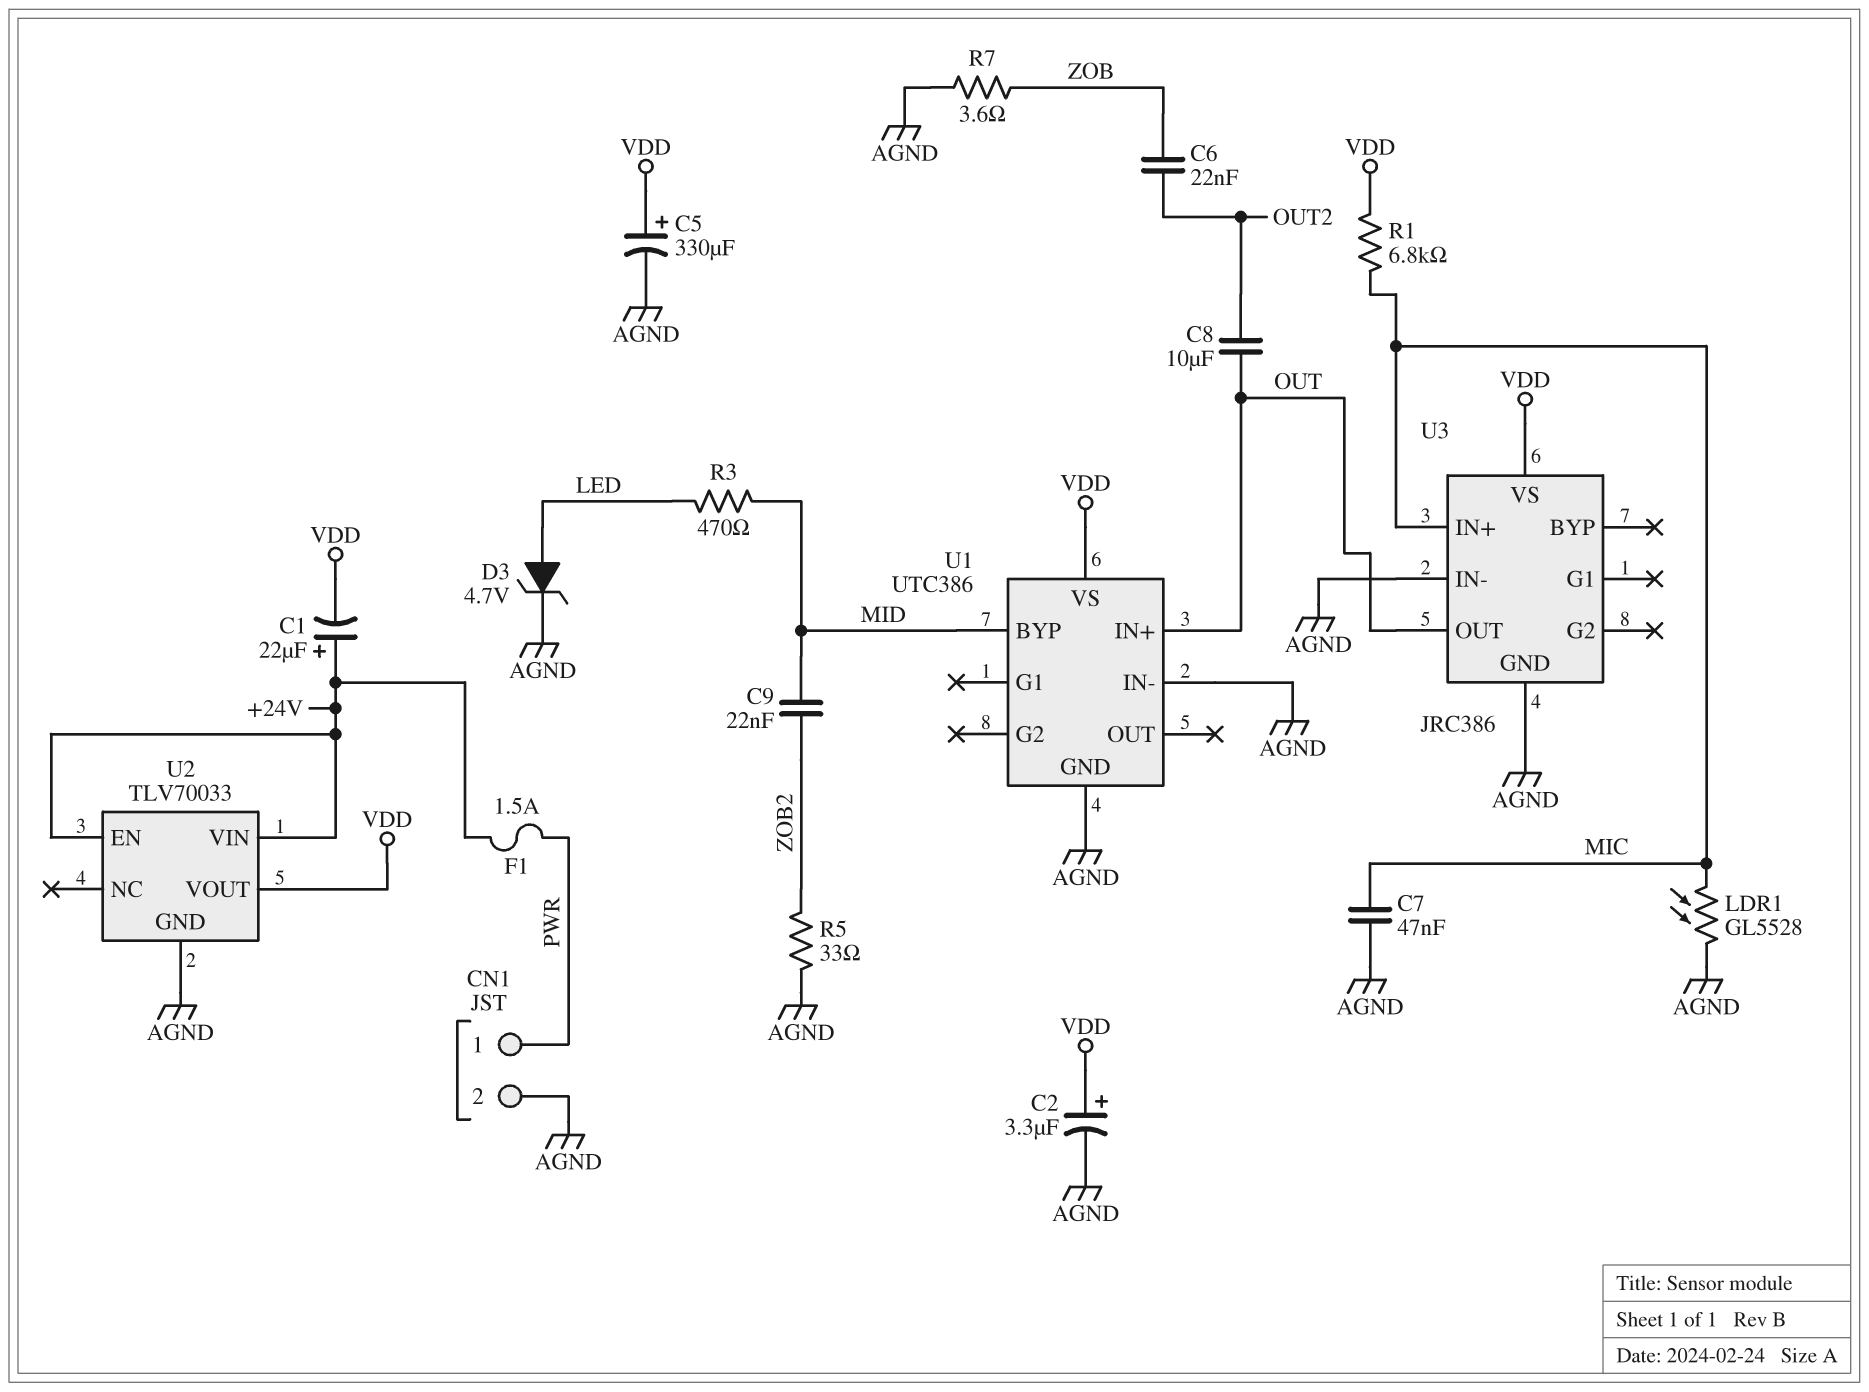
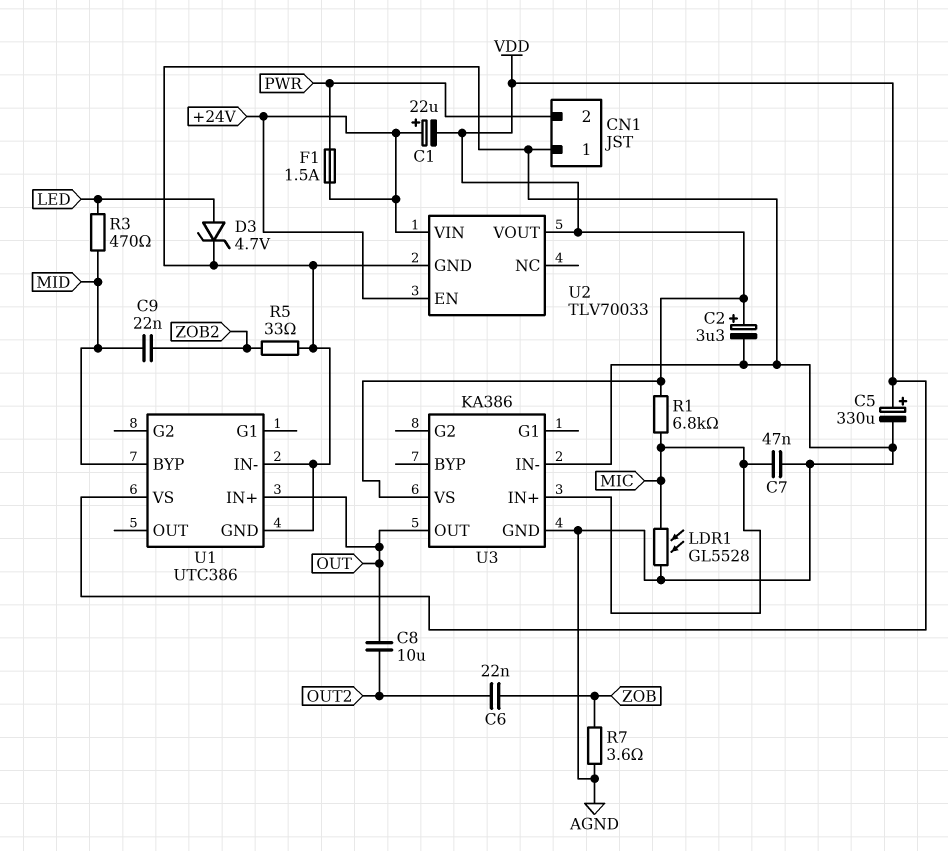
CN1 pin 1: PWR -> AGND
CN1 pin 2: AGND -> PWR
U3: JRC386 -> KA386

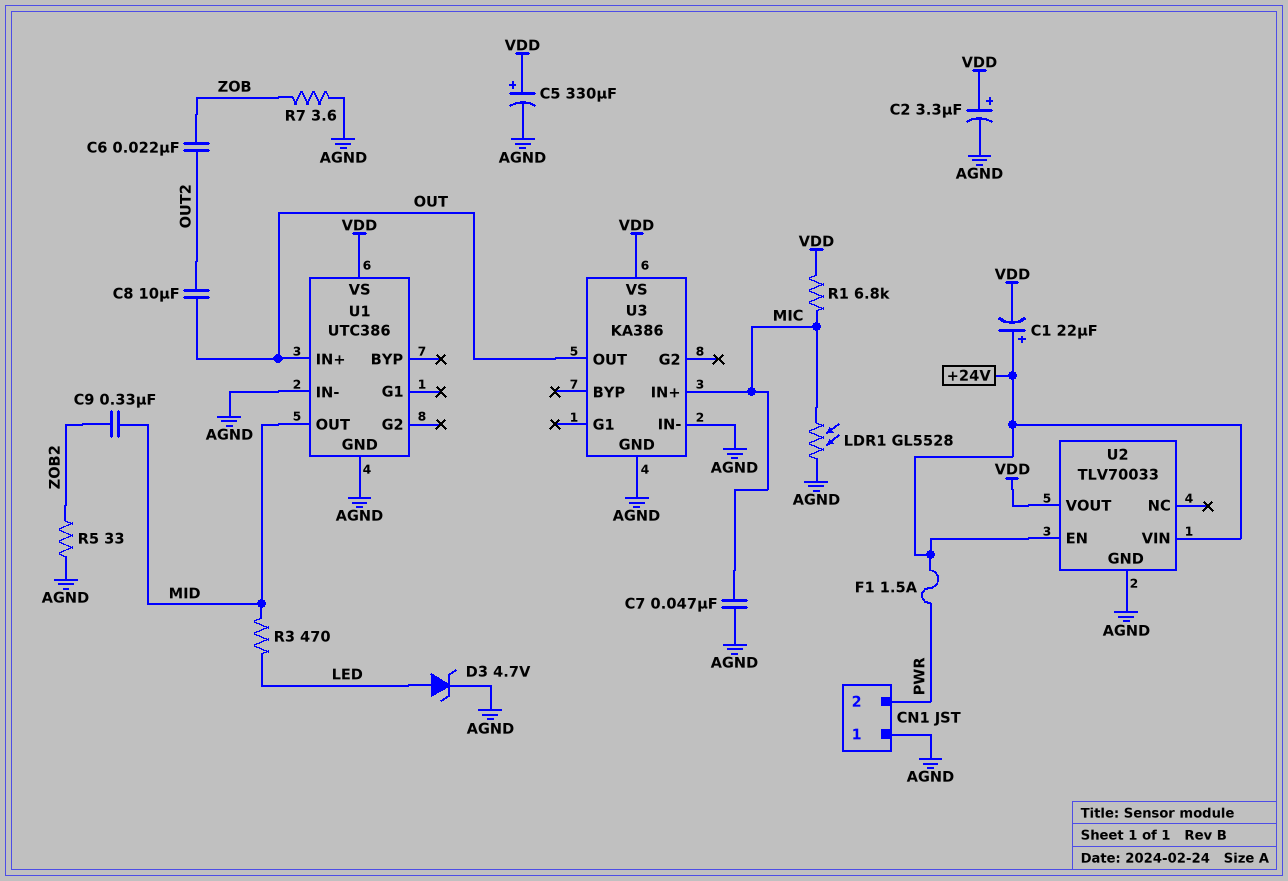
C9: 22nF (MID, ZOB2) -> 330nF (MID, ZOB2)
U1 pin BYP: MID -> none
U1 pin OUT: none -> MID

